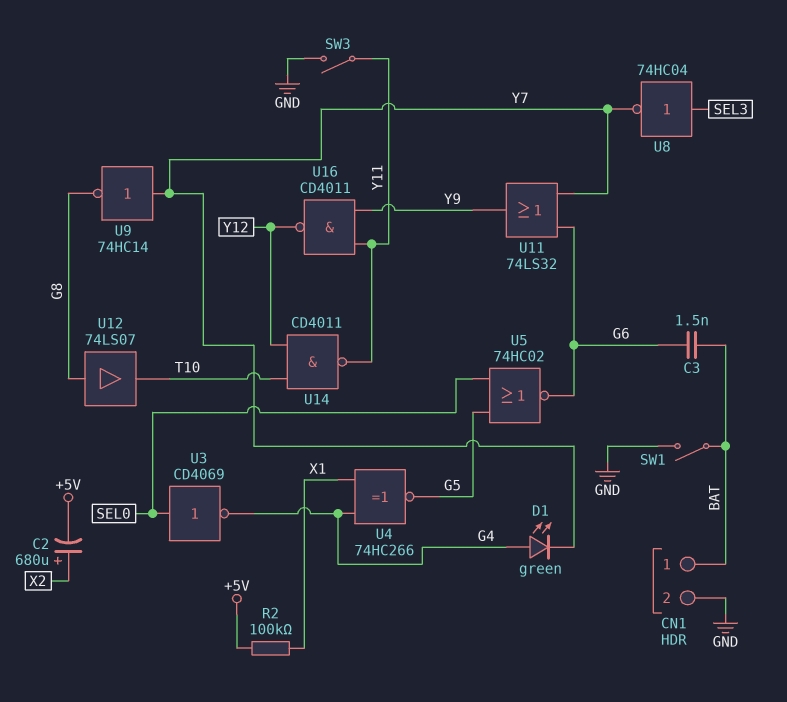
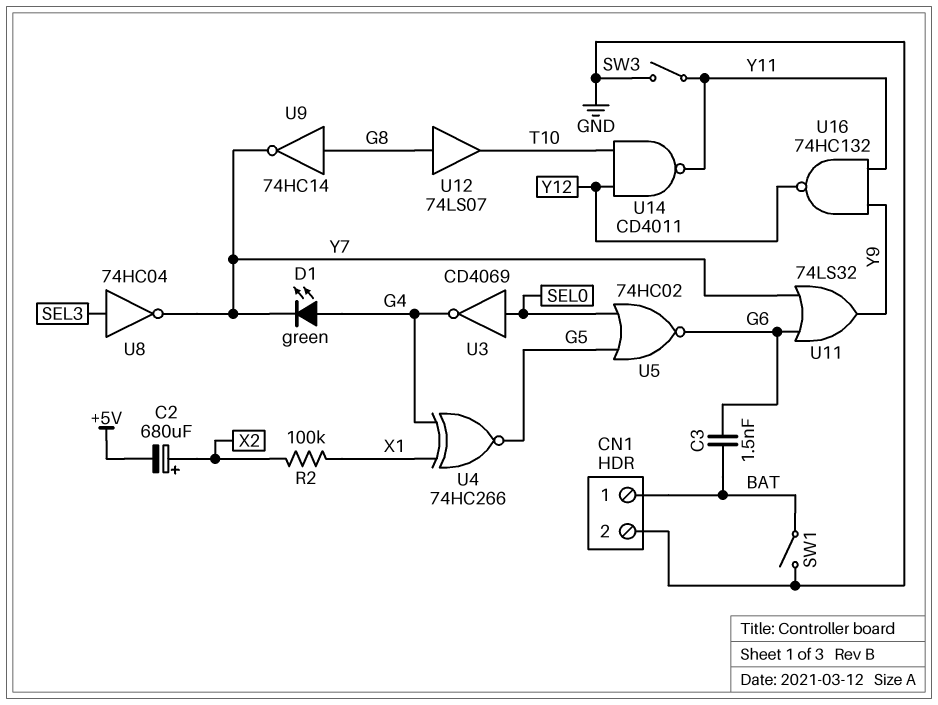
R2: 100k (+5V, X1) -> 100k (X1, X2)
U9: NOT 74HC14 (in Y7, out G8) -> NOT 74HC14 (in G8, out Y7)
U16: NAND CD4011 (in Y9, in Y11, out Y12) -> NAND 74HC132 (in Y9, in Y11, out Y12)

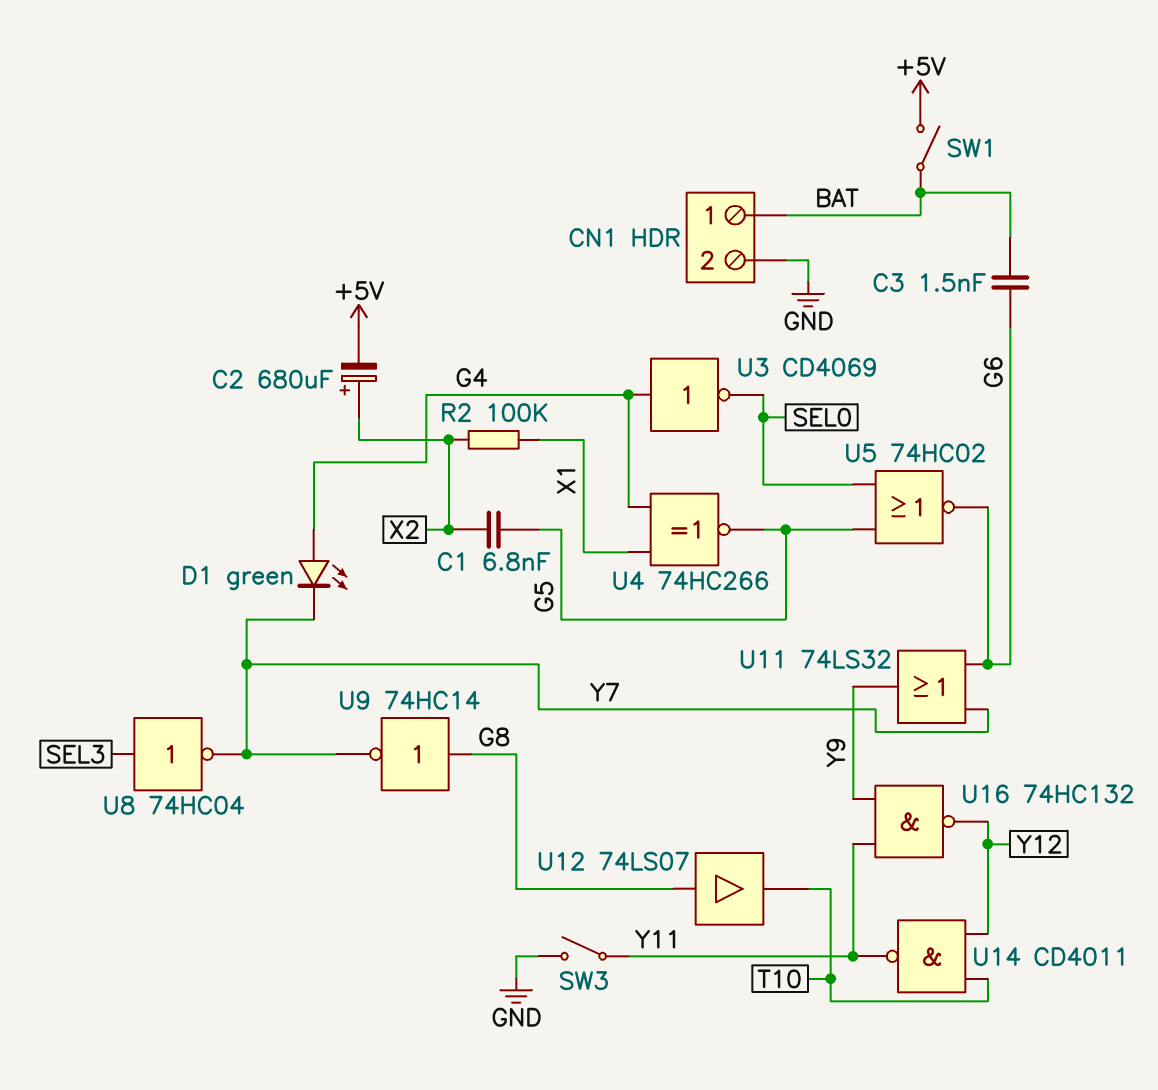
C1: none -> 6.8nF (G5, X2)
SW1: switch (BAT, GND) -> switch (+5V, BAT)
U3: NOT CD4069 (in SEL0, out G4) -> NOT CD4069 (in G4, out SEL0)

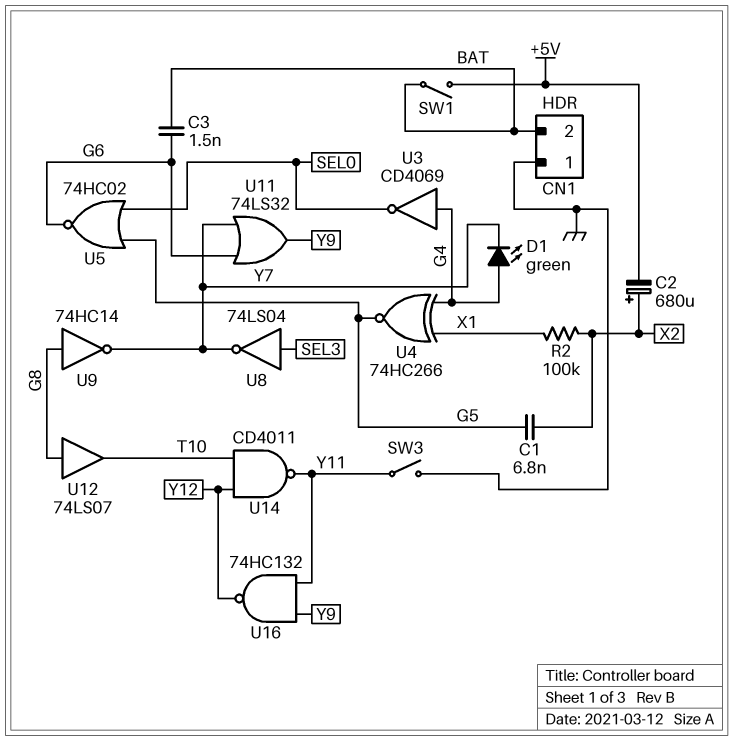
CN1 pin 1: BAT -> GND
CN1 pin 2: GND -> BAT
U8: NOT 74HC04 (in SEL3, out Y7) -> NOT 74LS04 (in SEL3, out Y7)

